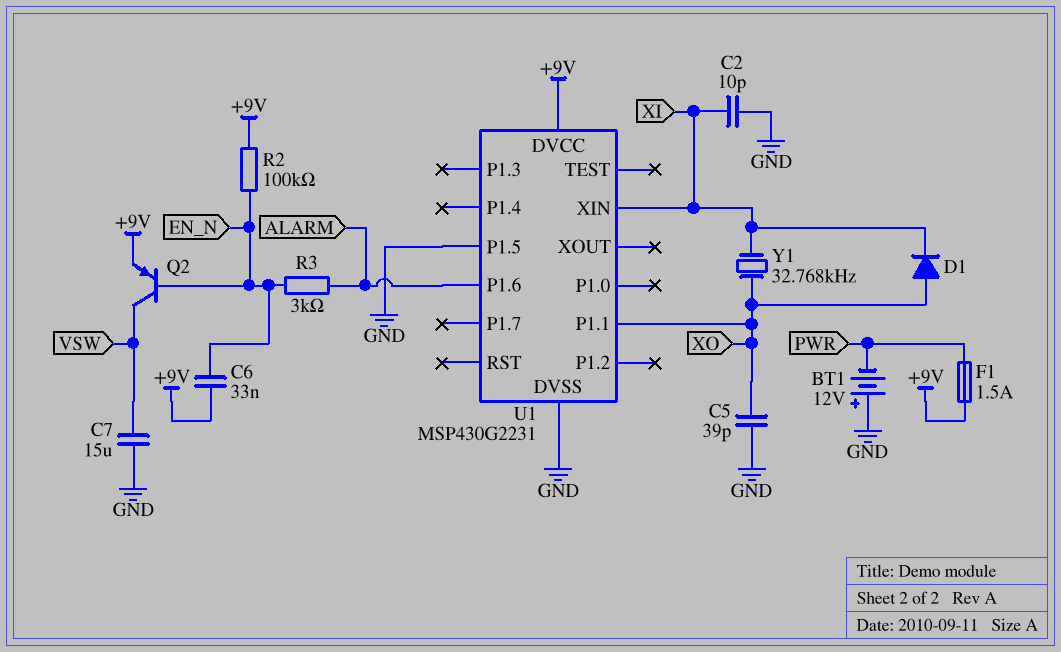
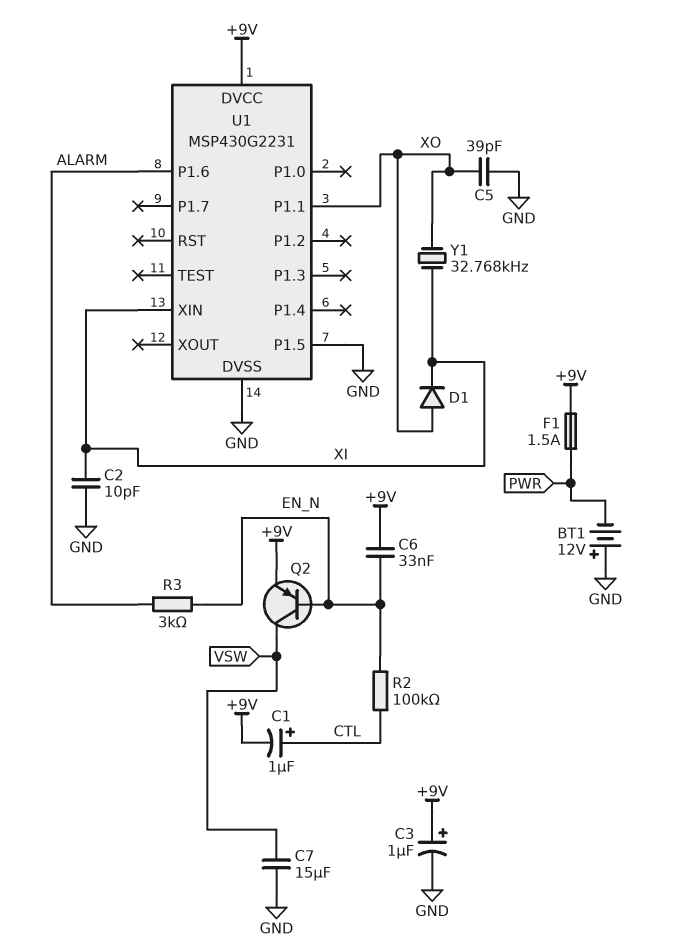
C1: none -> 1uF (plus CTL, minus +9V)
C3: none -> 1uF (plus +9V, minus GND)
R2: 100k (+9V, EN_N) -> 100k (CTL, EN_N)

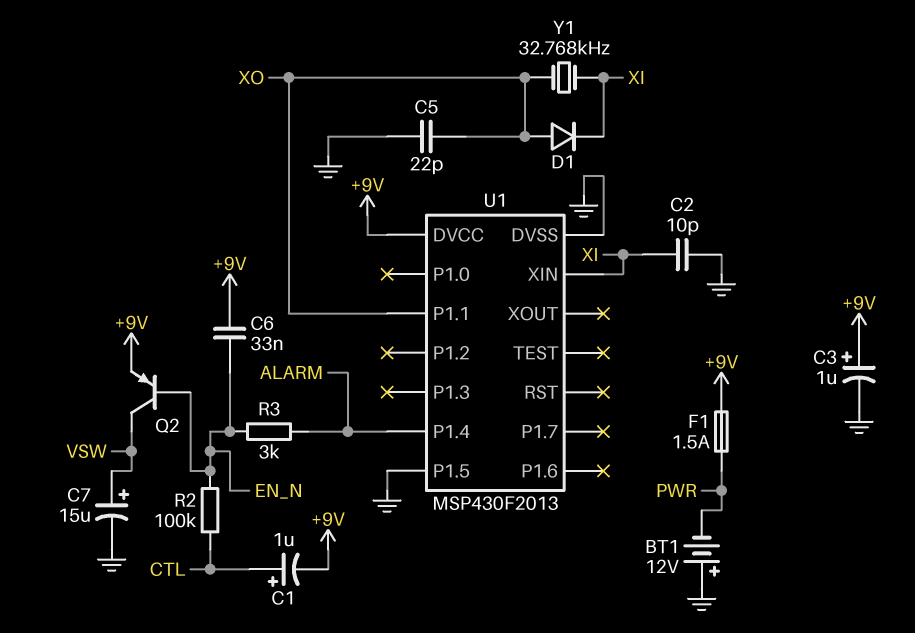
C5: 39pF (GND, XO) -> 22pF (GND, XO)
C7: 15uF (GND, VSW) -> 15uF (plus VSW, minus GND)
U1: MSP430G2231 -> MSP430F2013
U1 pin P1.4: none -> ALARM
U1 pin P1.6: ALARM -> none

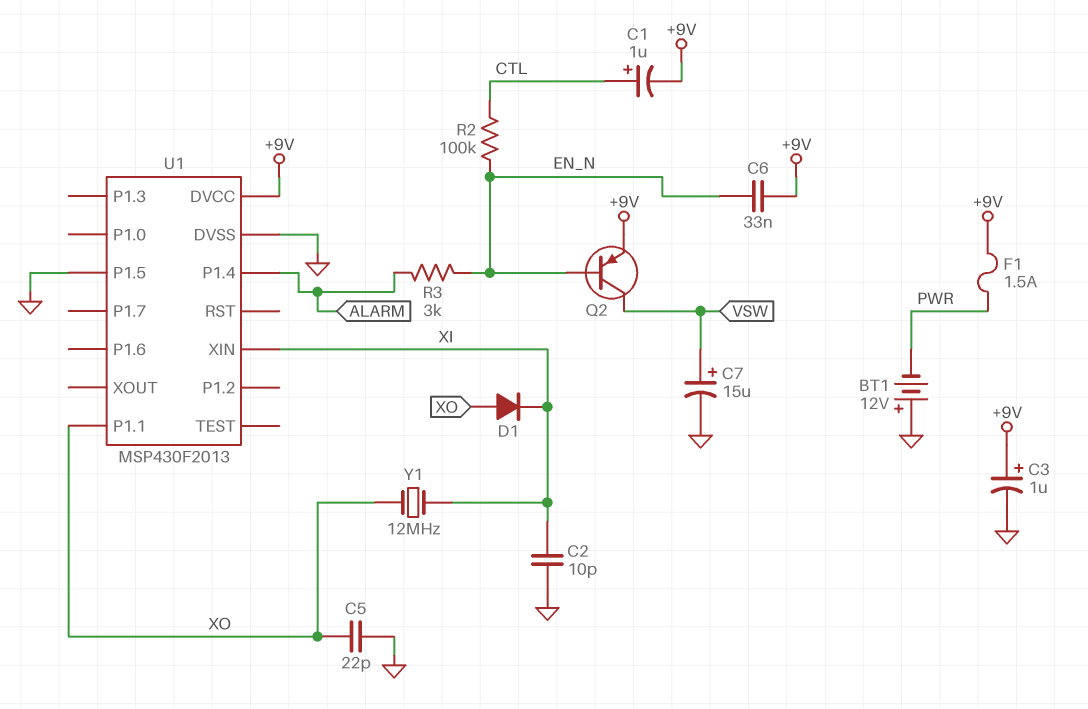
Y1: 32.768kHz (XI, XO) -> 12MHz (XI, XO)

